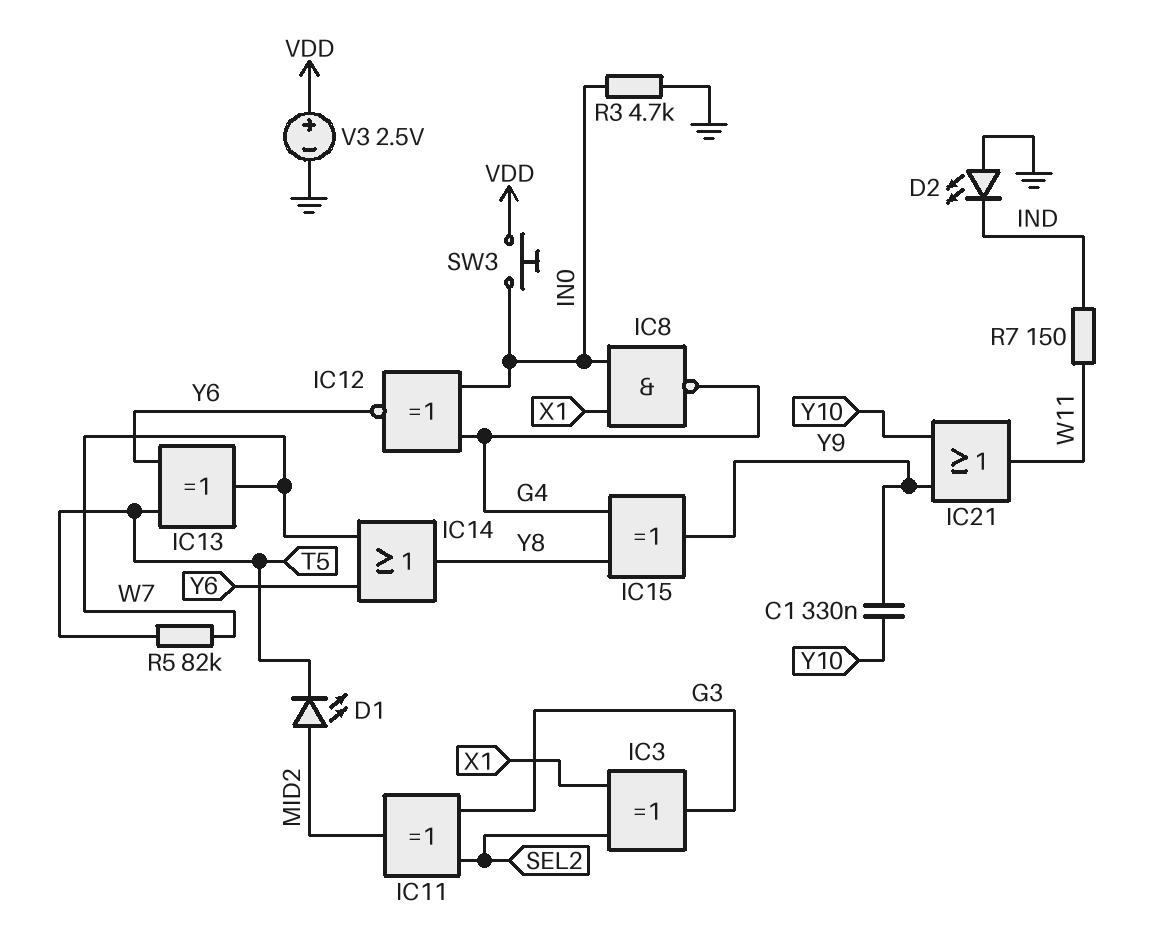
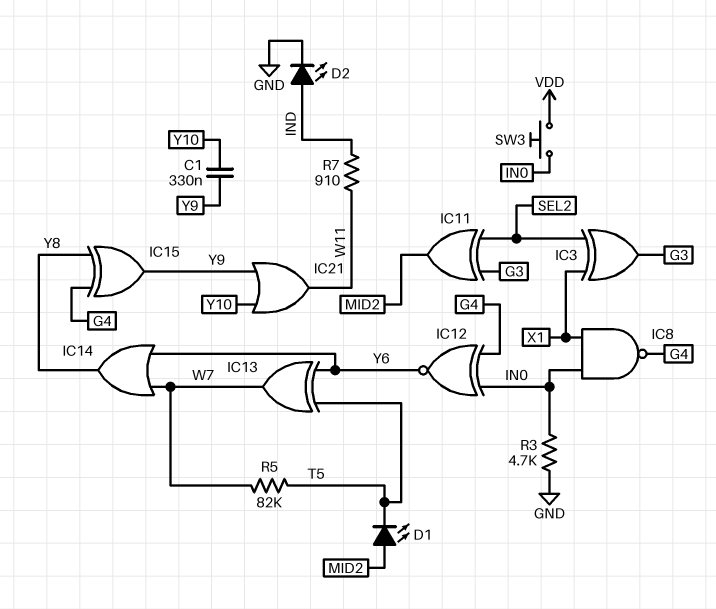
D2: LED (A GND, K IND) -> LED (A IND, K GND)
R7: 150 (IND, W11) -> 910 (IND, W11)
V3: 2.5V (plus VDD, minus GND) -> none

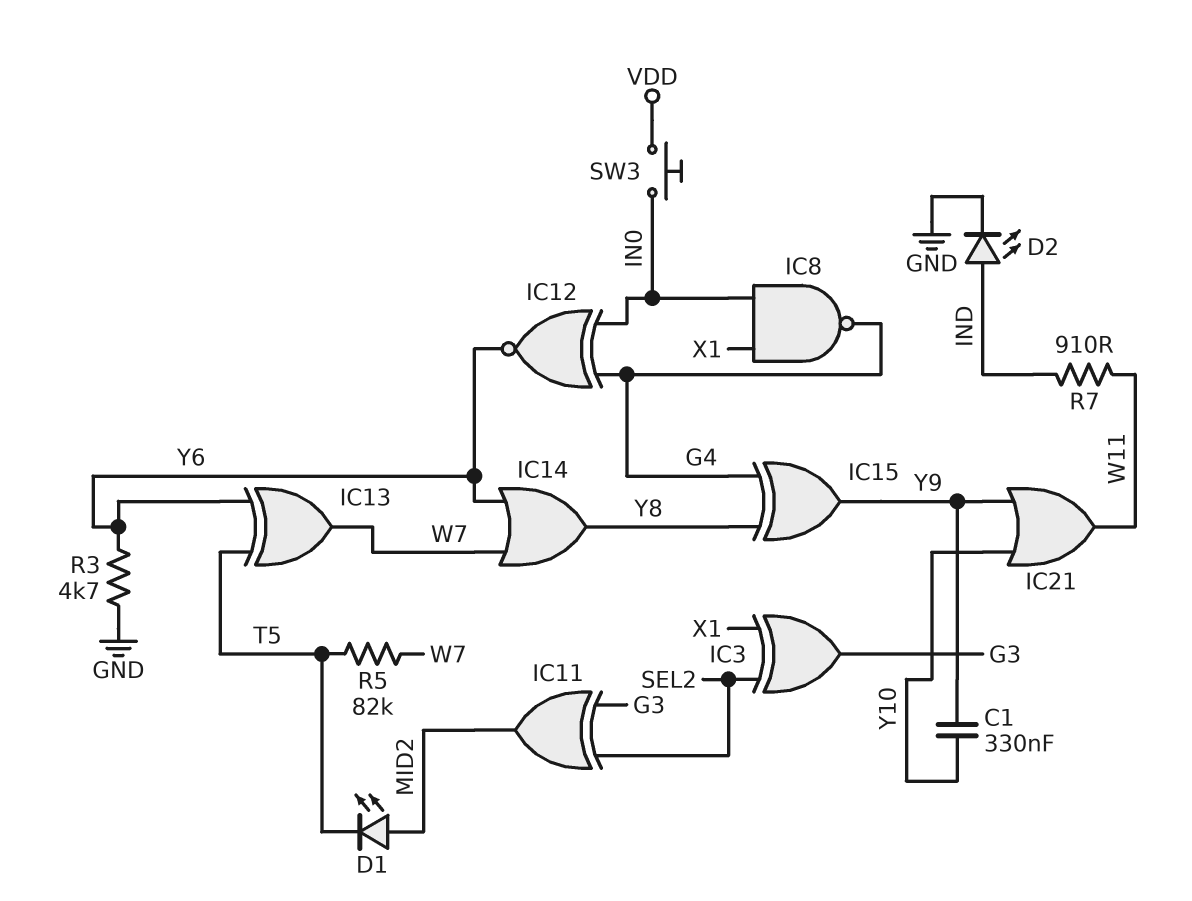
R3: 4.7k (GND, IN0) -> 4.7k (GND, Y6)

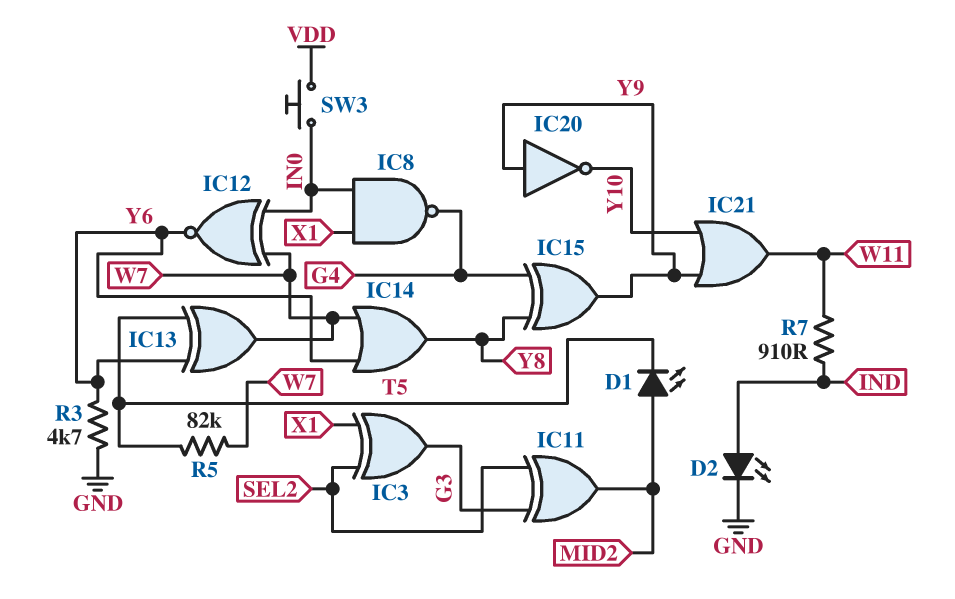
C1: 330nF (Y9, Y10) -> none
IC12: XNOR (in G4, in IN0, out Y6) -> XNOR (in IN0, in W7, out Y6)
IC20: none -> NOT (in Y9, out Y10)

